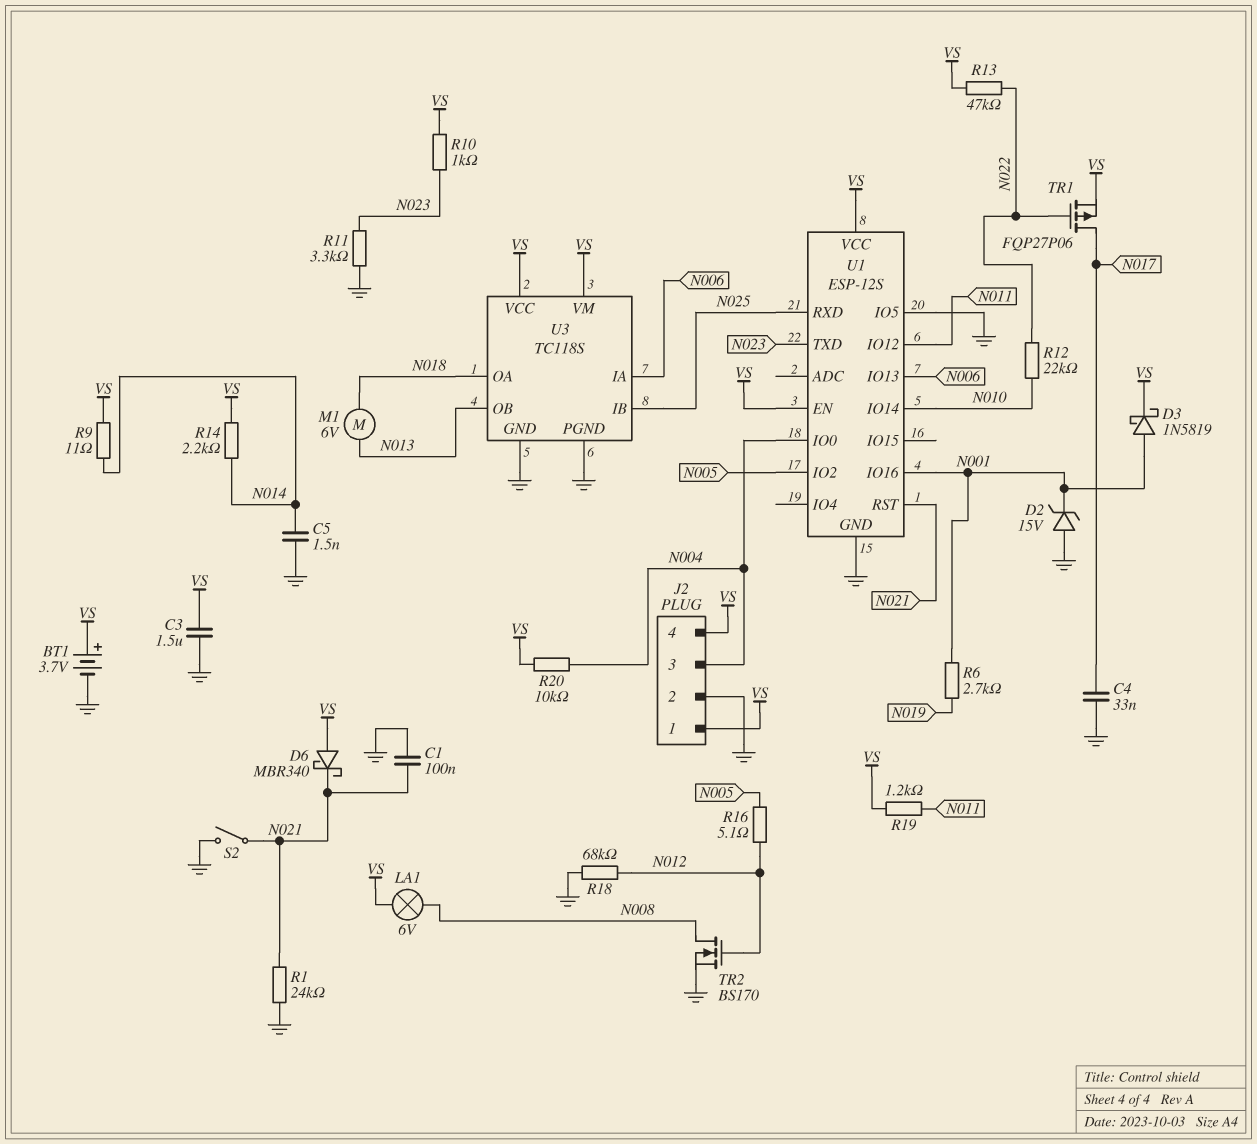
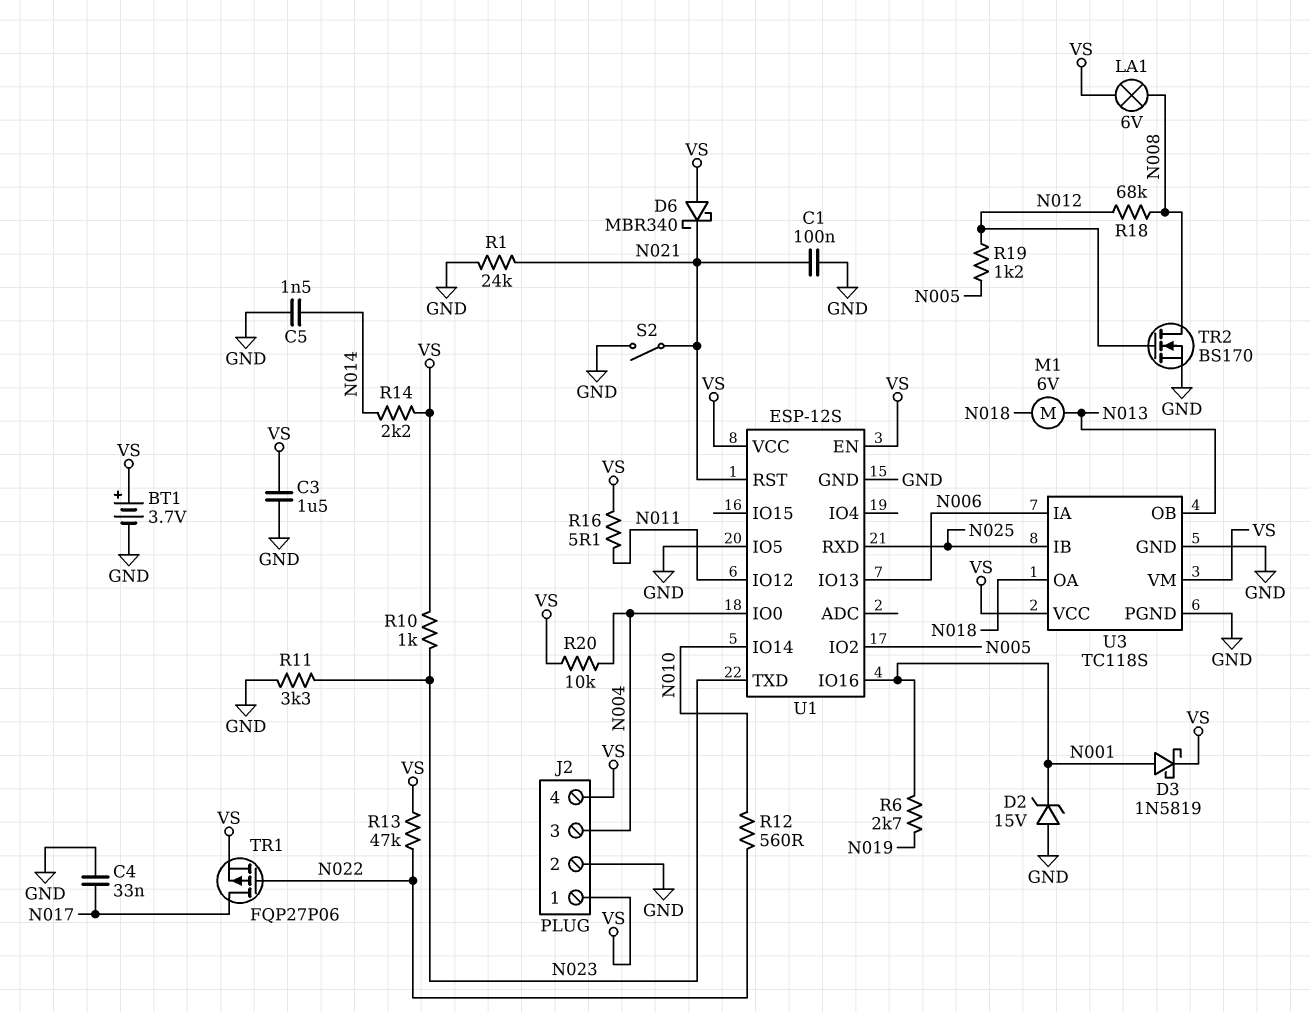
R9: 11 (N014, VS) -> none
R12: 22k (N010, N022) -> 560 (N010, N022)
R16: 5.1 (N005, N012) -> 5.1 (N011, VS)
R18: 68k (GND, N012) -> 68k (N008, N012)
R19: 1.2k (N011, VS) -> 1.2k (N005, N012)

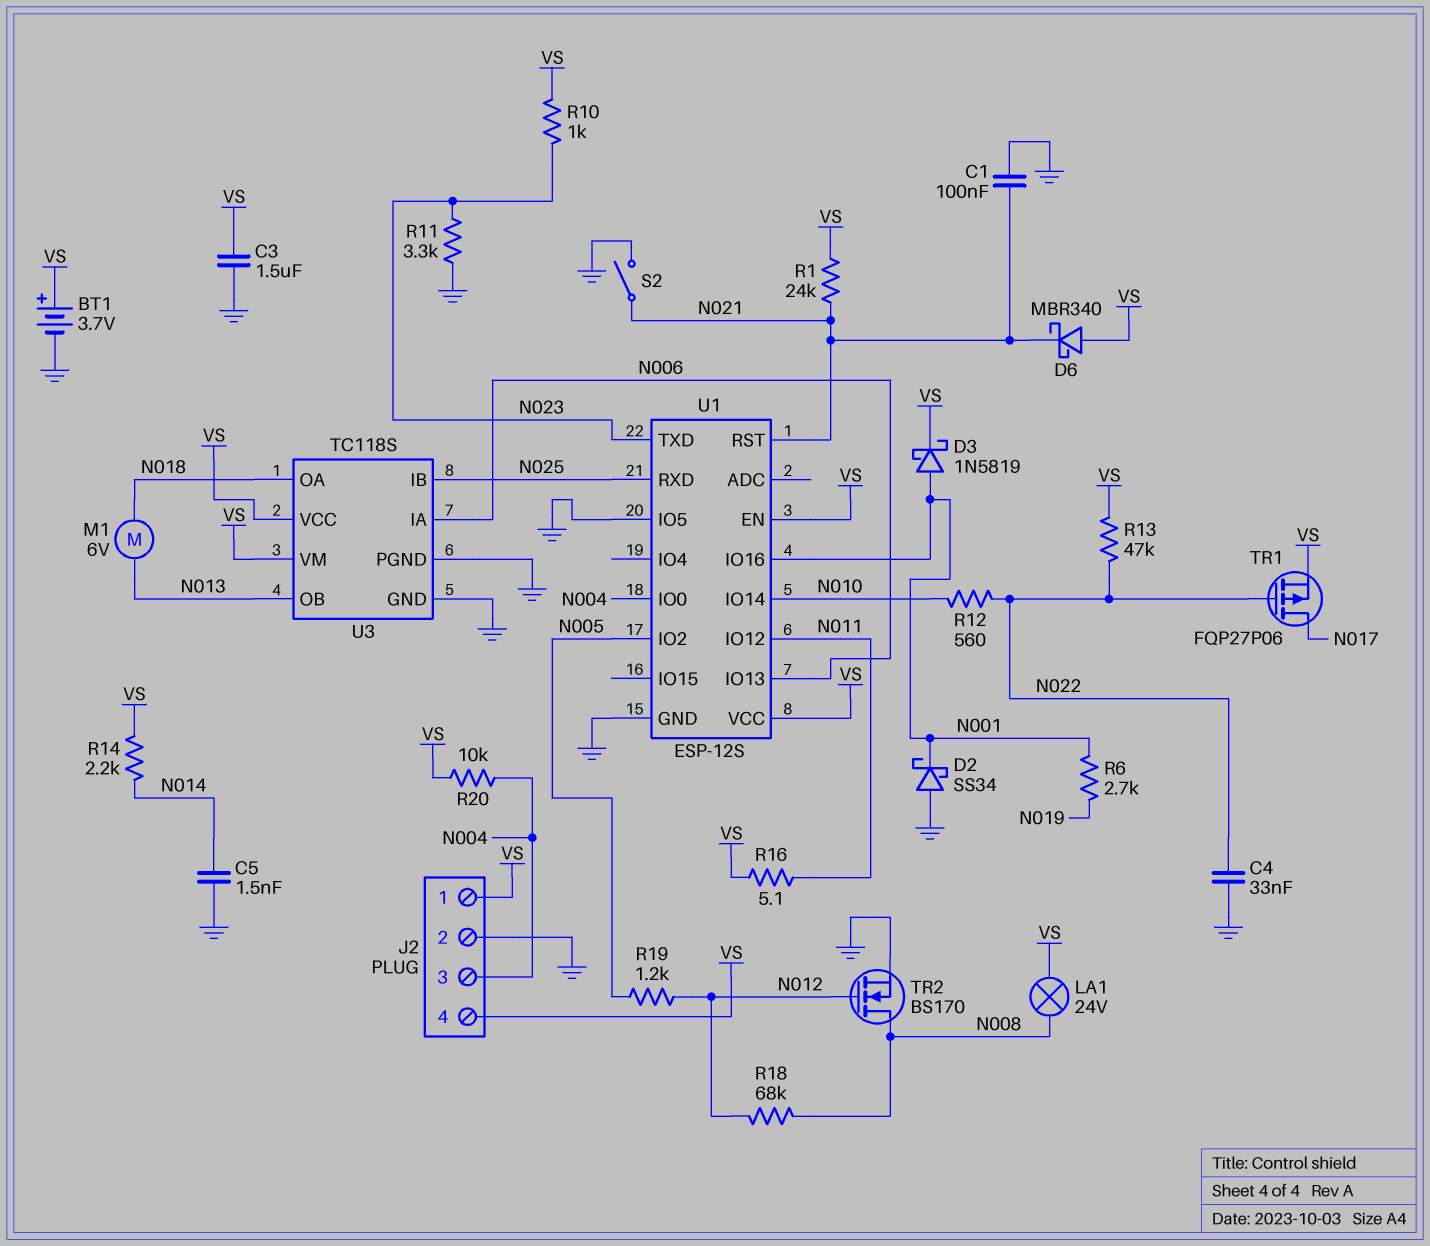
C4: 33nF (GND, N017) -> 33nF (GND, N022)
D2: zener 15V (A GND, K N001) -> schottky SS34 (A GND, K N001)
LA1: lamp 6V (N008, VS) -> lamp 24V (N008, VS)
R1: 24k (GND, N021) -> 24k (N021, VS)

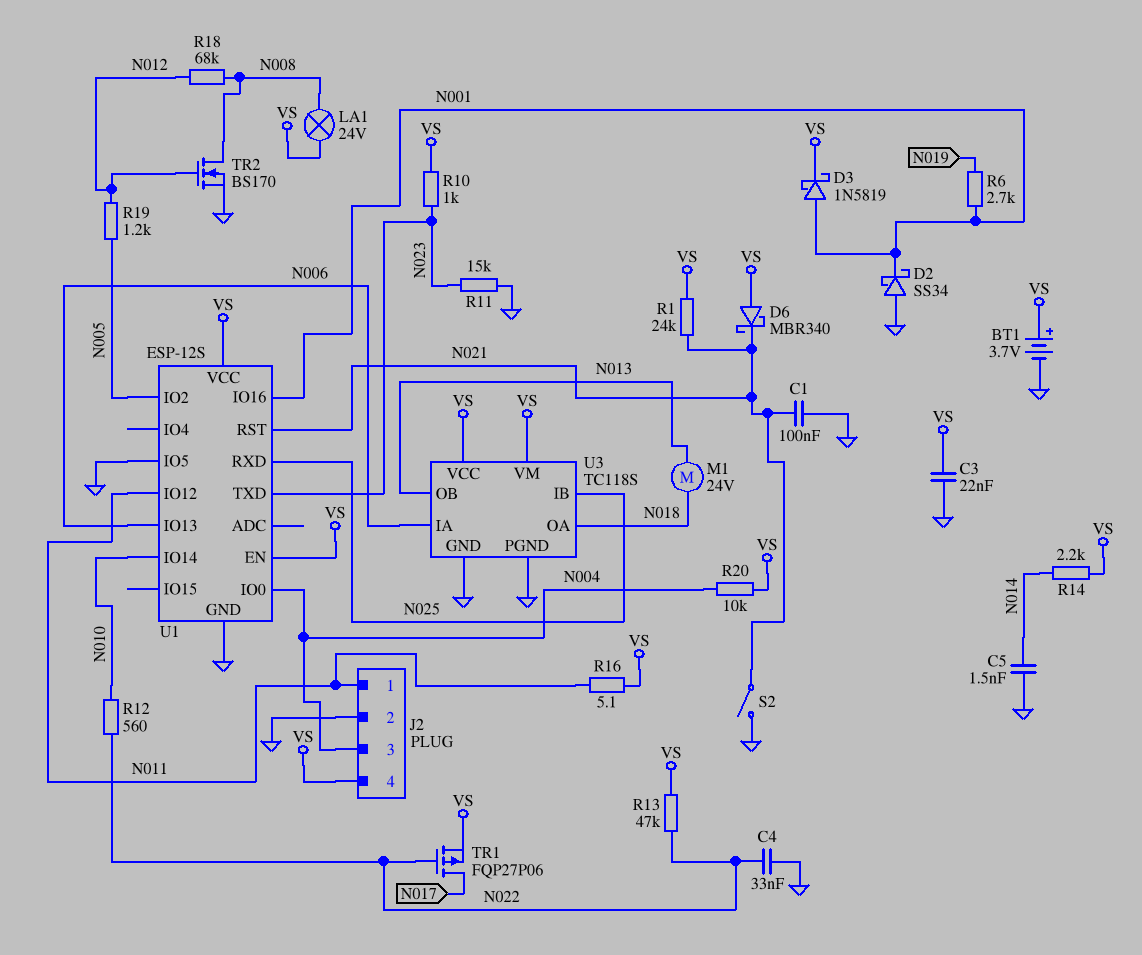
C3: 1.5uF (GND, VS) -> 22nF (GND, VS)
J2 pin 1: VS -> N011
M1: motor 6V (N013, N018) -> motor 24V (N013, N018)
R11: 3.3k (GND, N023) -> 15k (GND, N023)

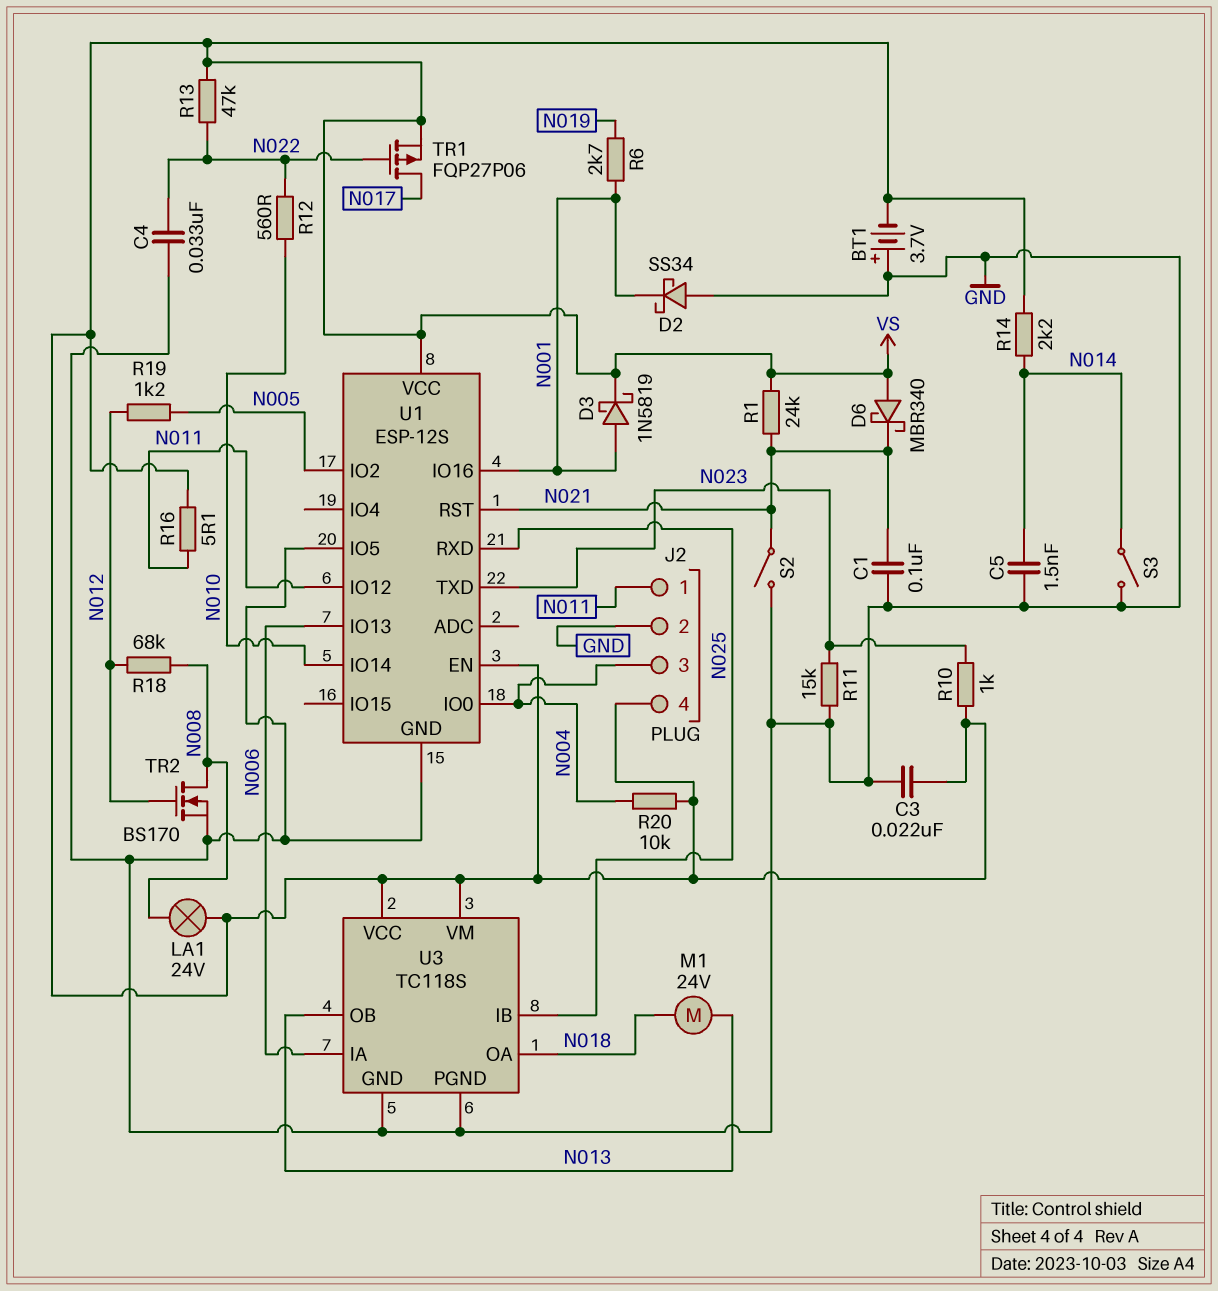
BT1: 3.7V (plus VS, minus GND) -> 3.7V (plus GND, minus VS)
S3: none -> switch (GND, N014)

